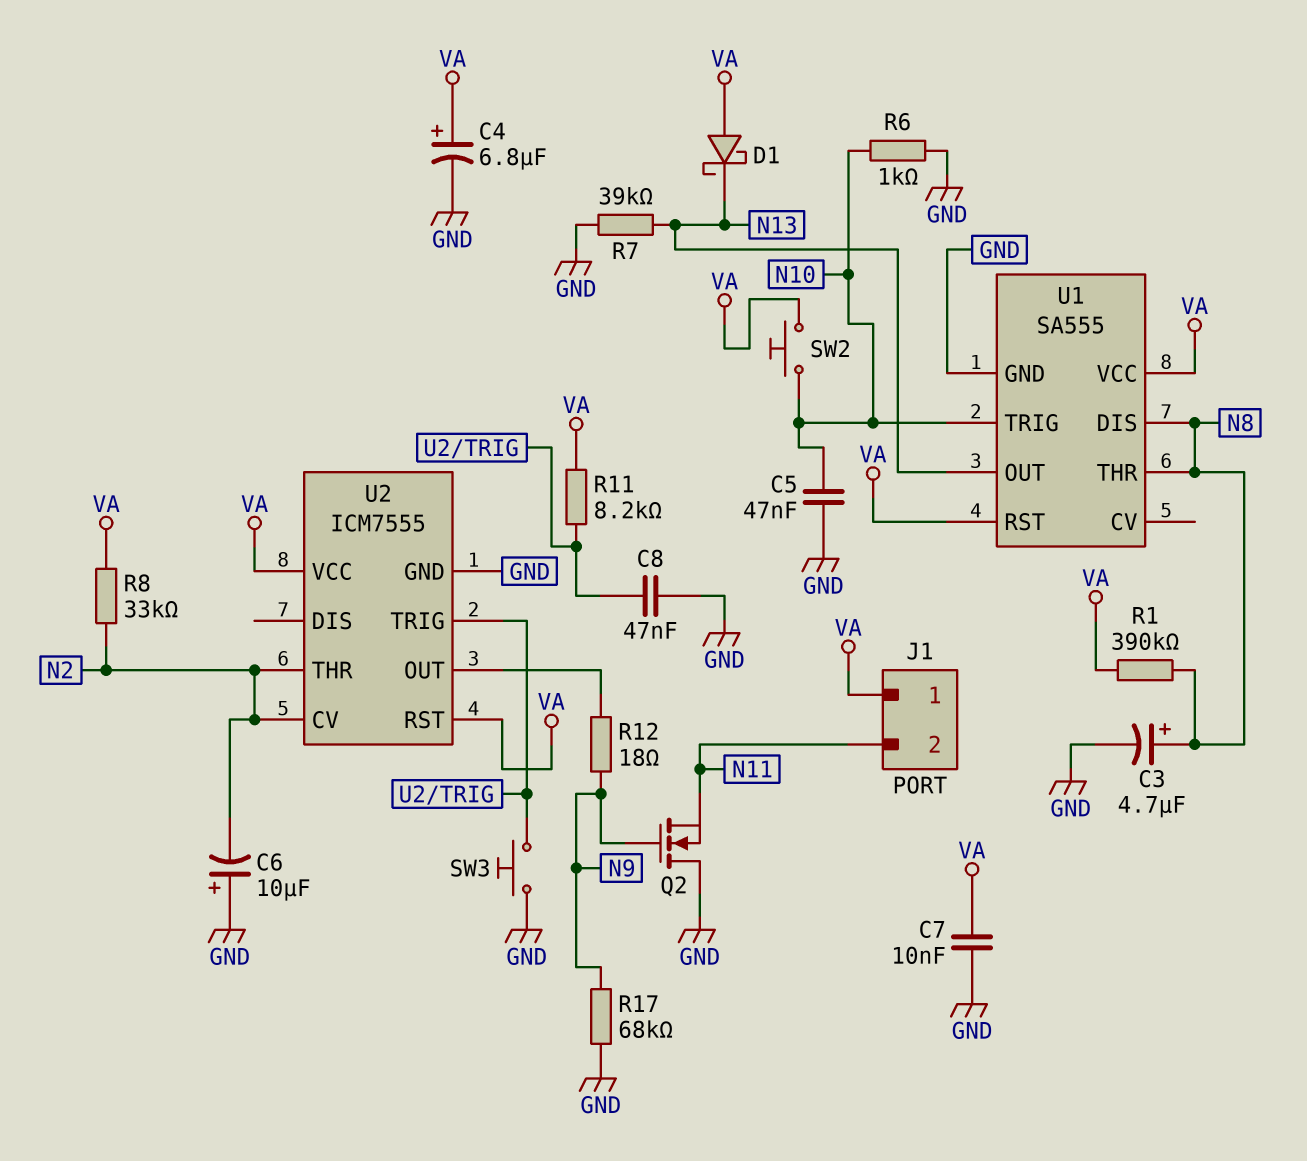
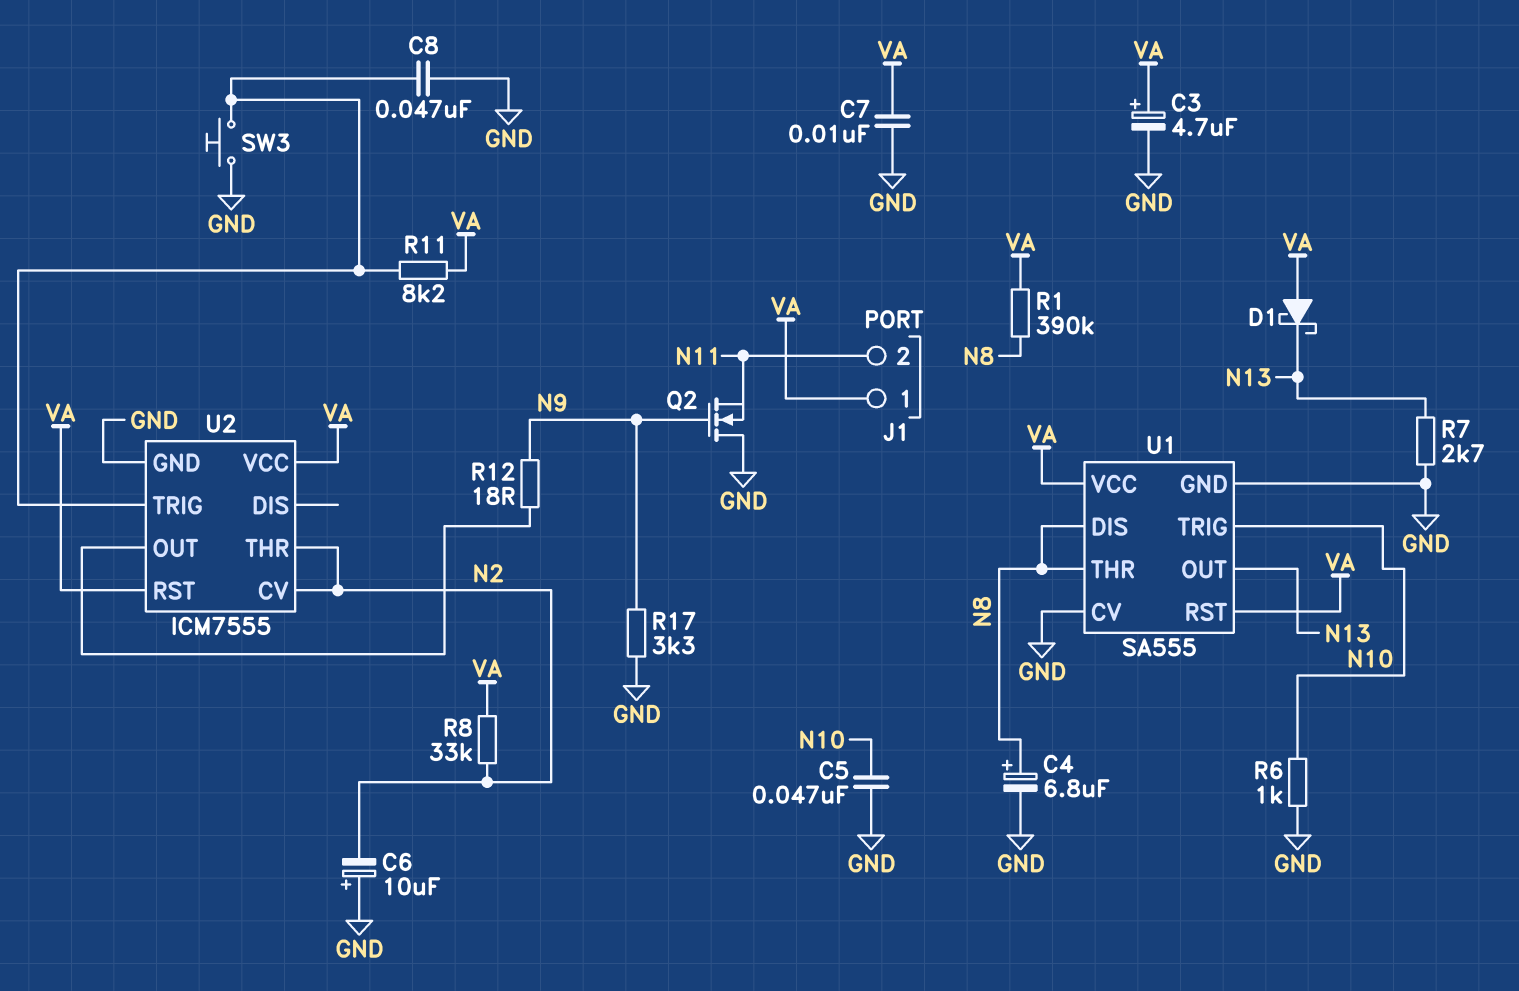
C3: 4.7uF (plus N8, minus GND) -> 4.7uF (plus VA, minus GND)
C4: 6.8uF (plus VA, minus GND) -> 6.8uF (plus N8, minus GND)
R7: 39k (GND, N13) -> 2.7k (GND, N13)
R17: 68k (GND, N9) -> 3.3k (GND, N9)
SW2: button (N10, VA) -> none
U1 pin CV: none -> GND

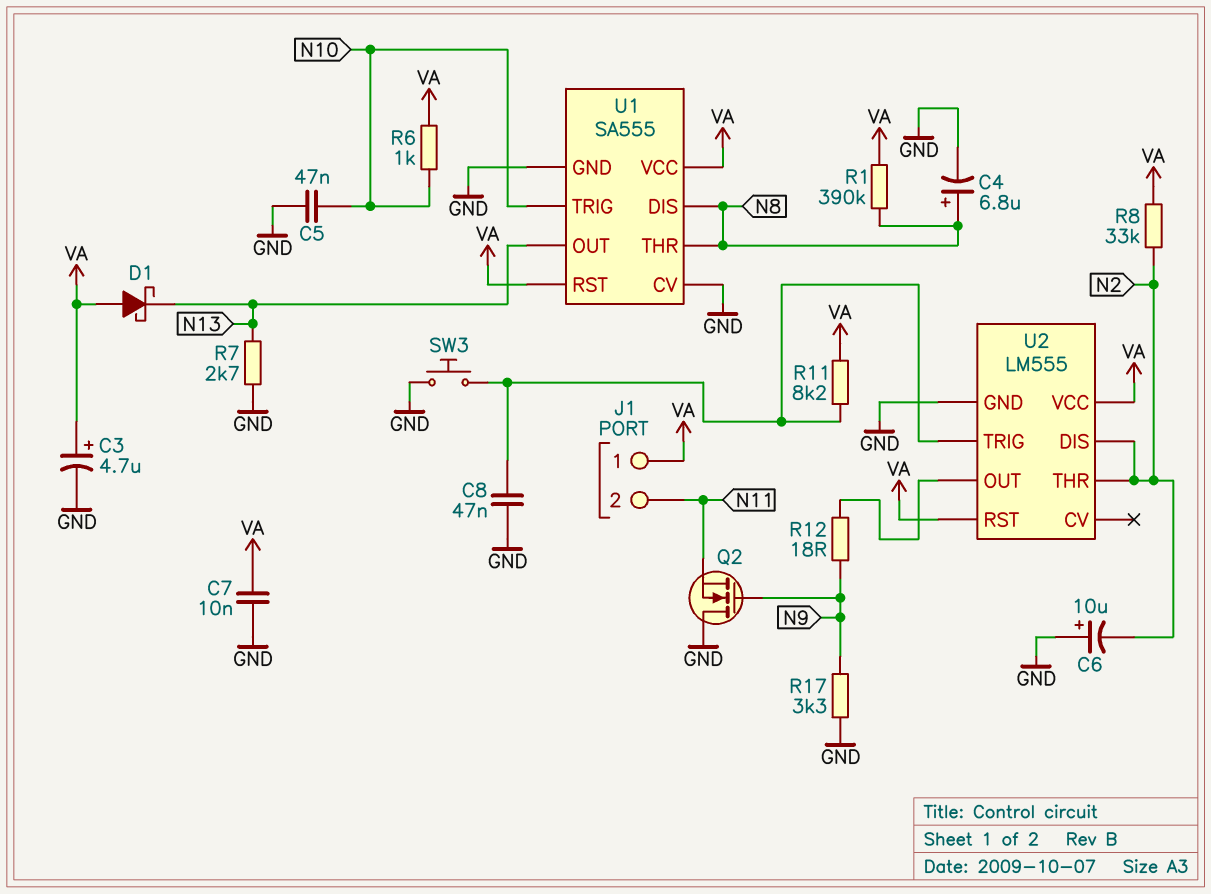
R6: 1k (GND, N10) -> 1k (N10, VA)
U2: ICM7555 -> LM555
U2 pin CV: N2 -> none
U2 pin DIS: none -> N2

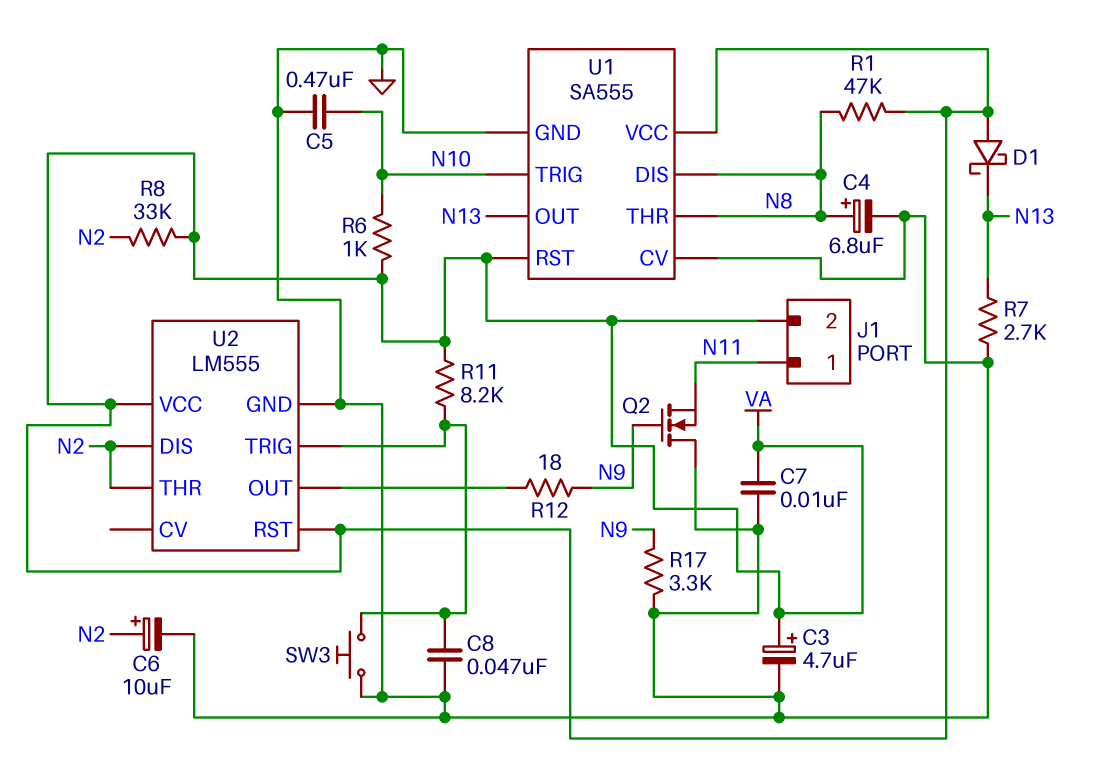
C5: 47nF (GND, N10) -> 470nF (GND, N10)
C6: 10uF (plus GND, minus N2) -> 10uF (plus N2, minus GND)
J1 pin 1: VA -> N11
J1 pin 2: N11 -> VA
R1: 390k (N8, VA) -> 47k (N8, VA)

